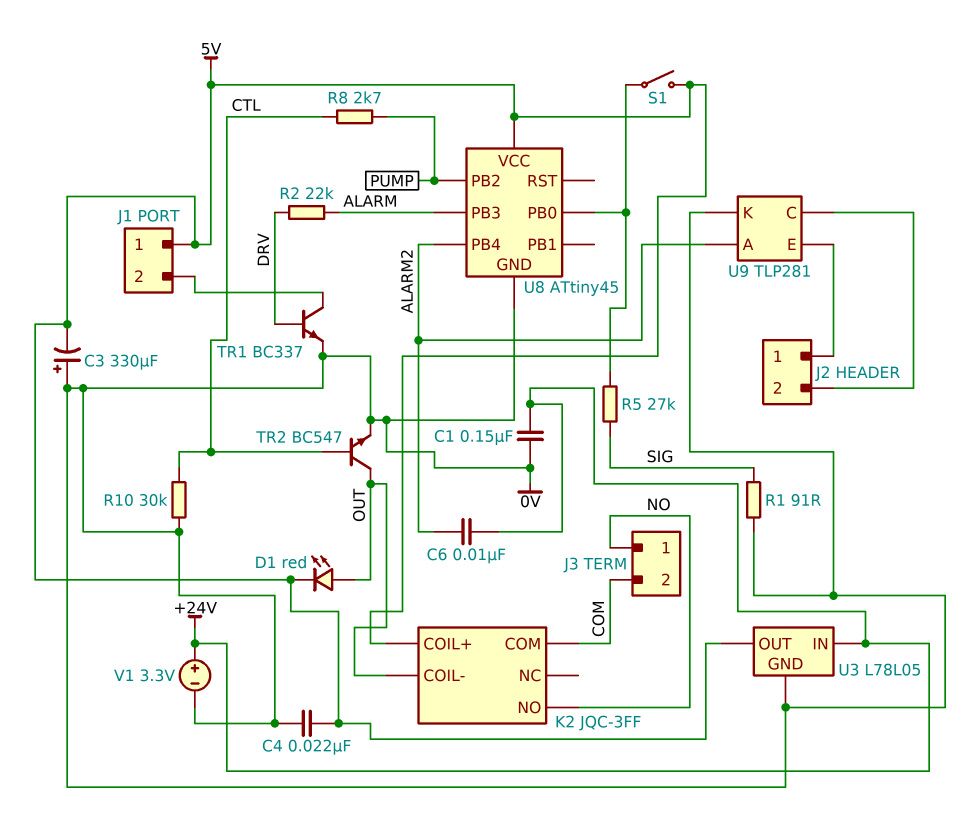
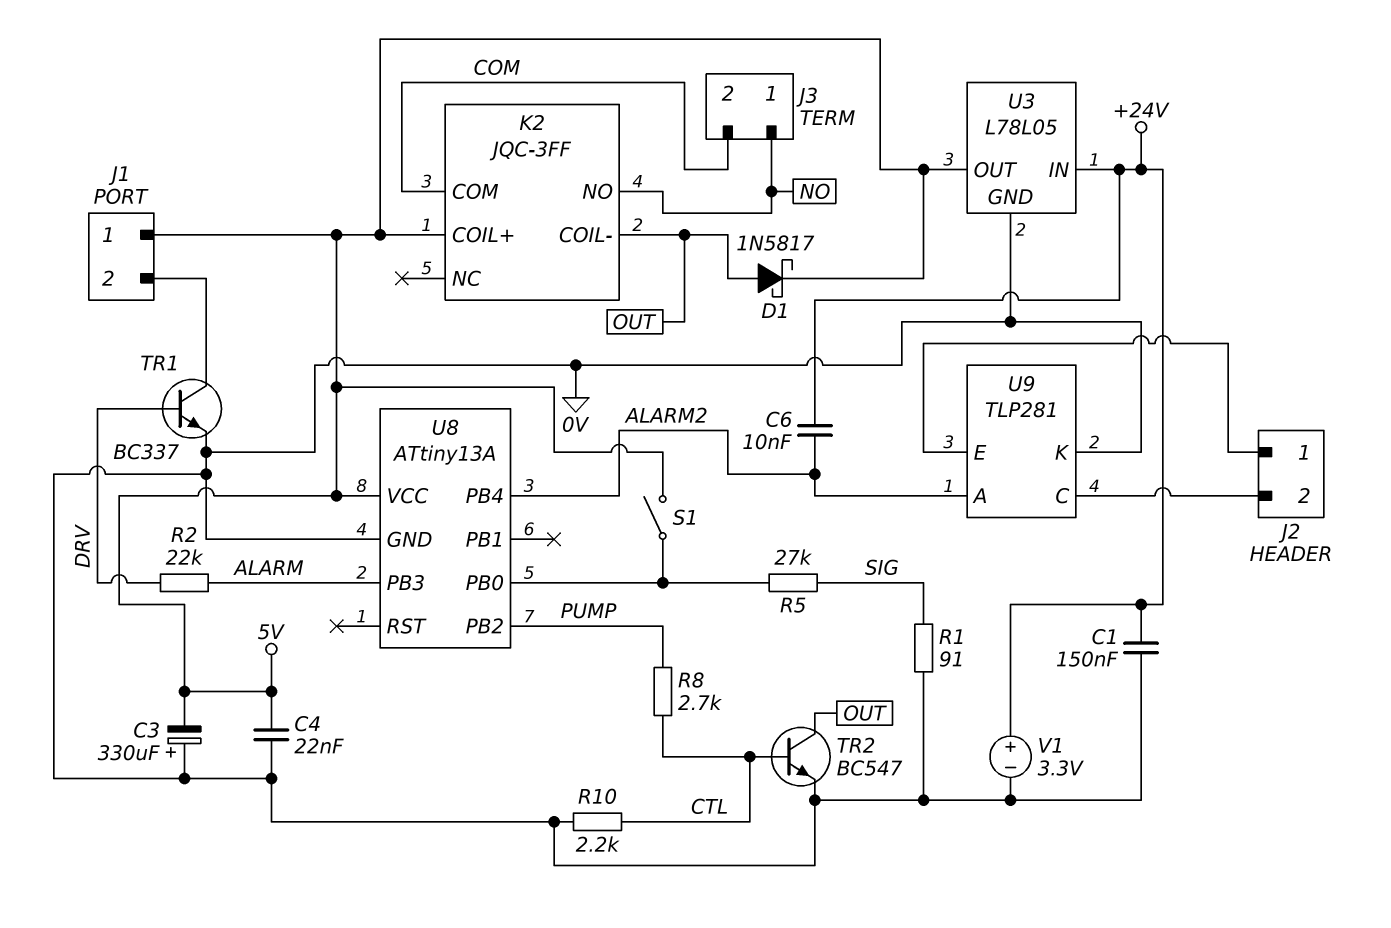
D1: LED red (A OUT, K 5V) -> schottky 1N5817 (A OUT, K 5V)
R10: 30k (0V, CTL) -> 2.2k (0V, CTL)
U8: ATtiny45 -> ATtiny13A

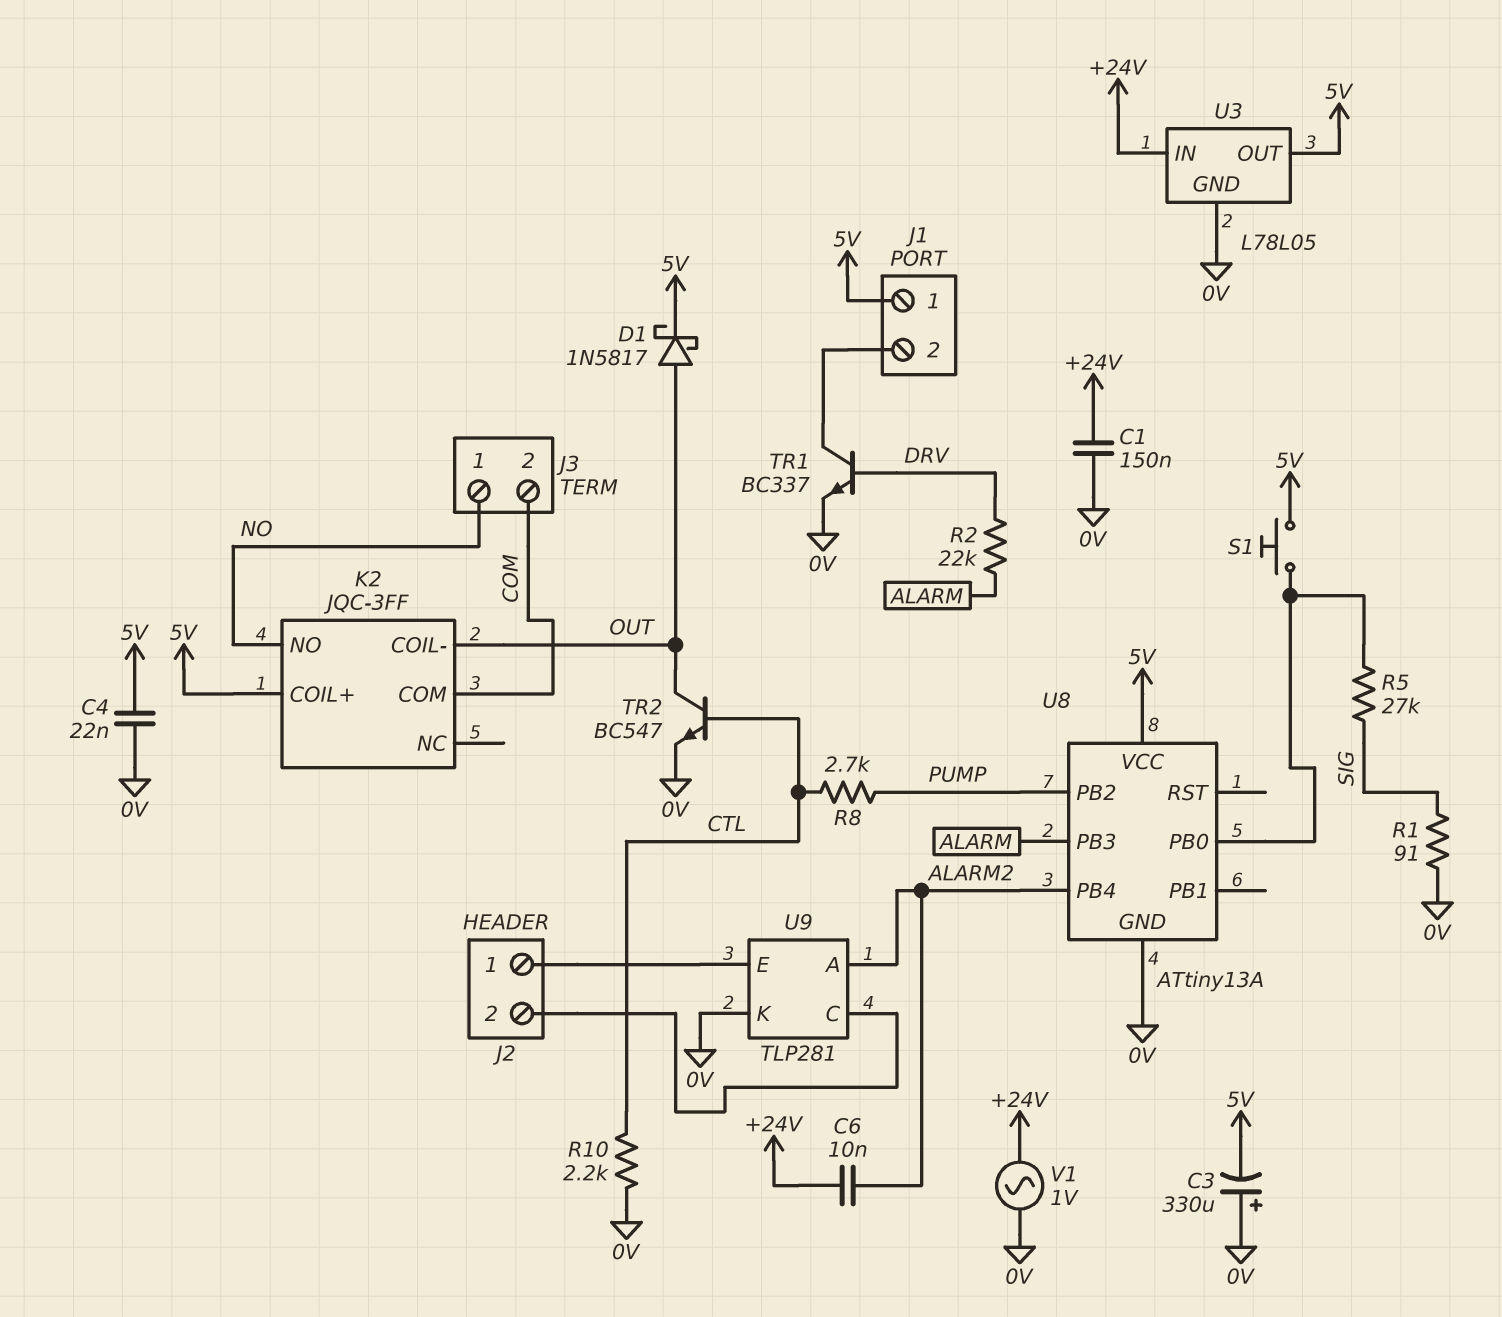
S1: switch (5V, U8/PB0) -> button (5V, U8/PB0)
V1: 3.3V (plus +24V, minus 0V) -> AC 1V (+24V, 0V)

